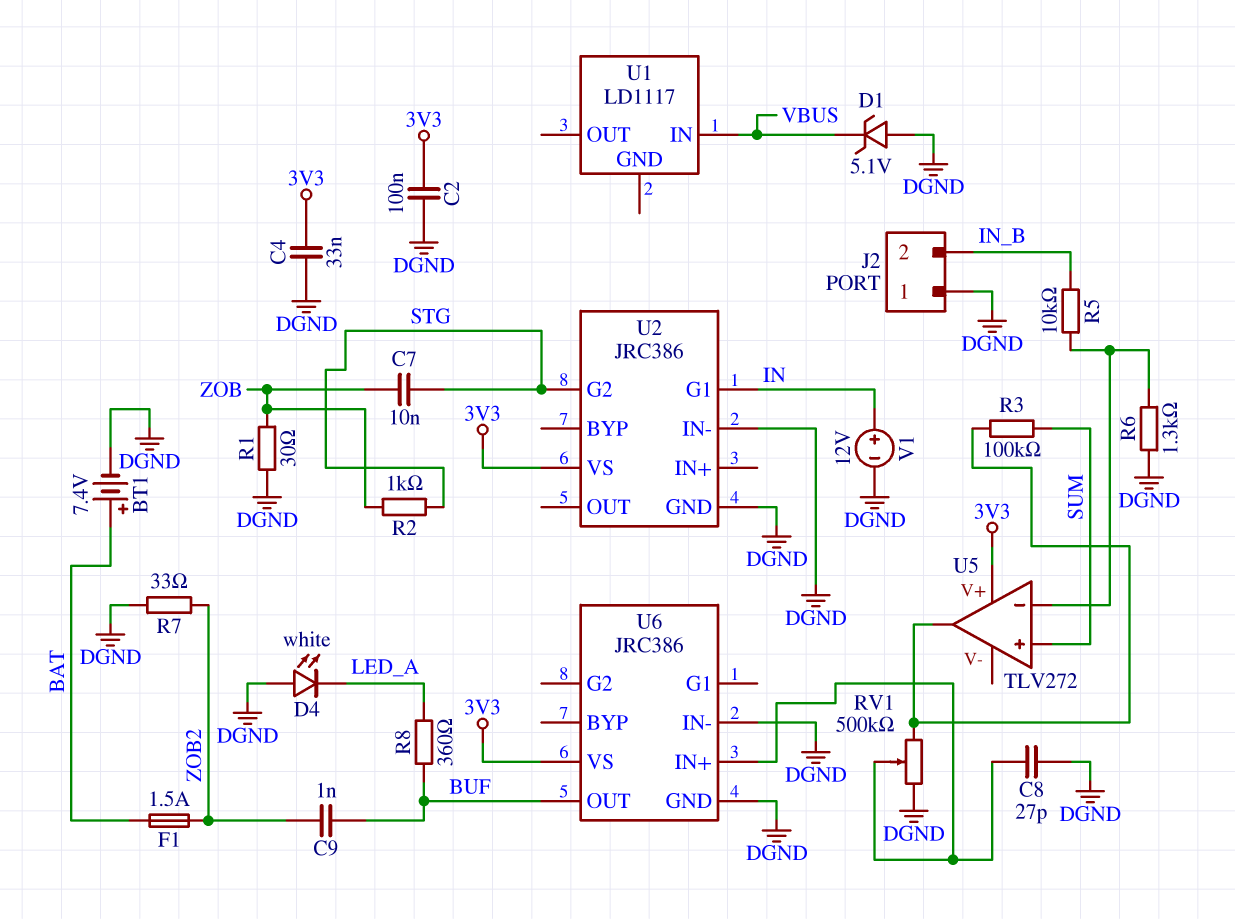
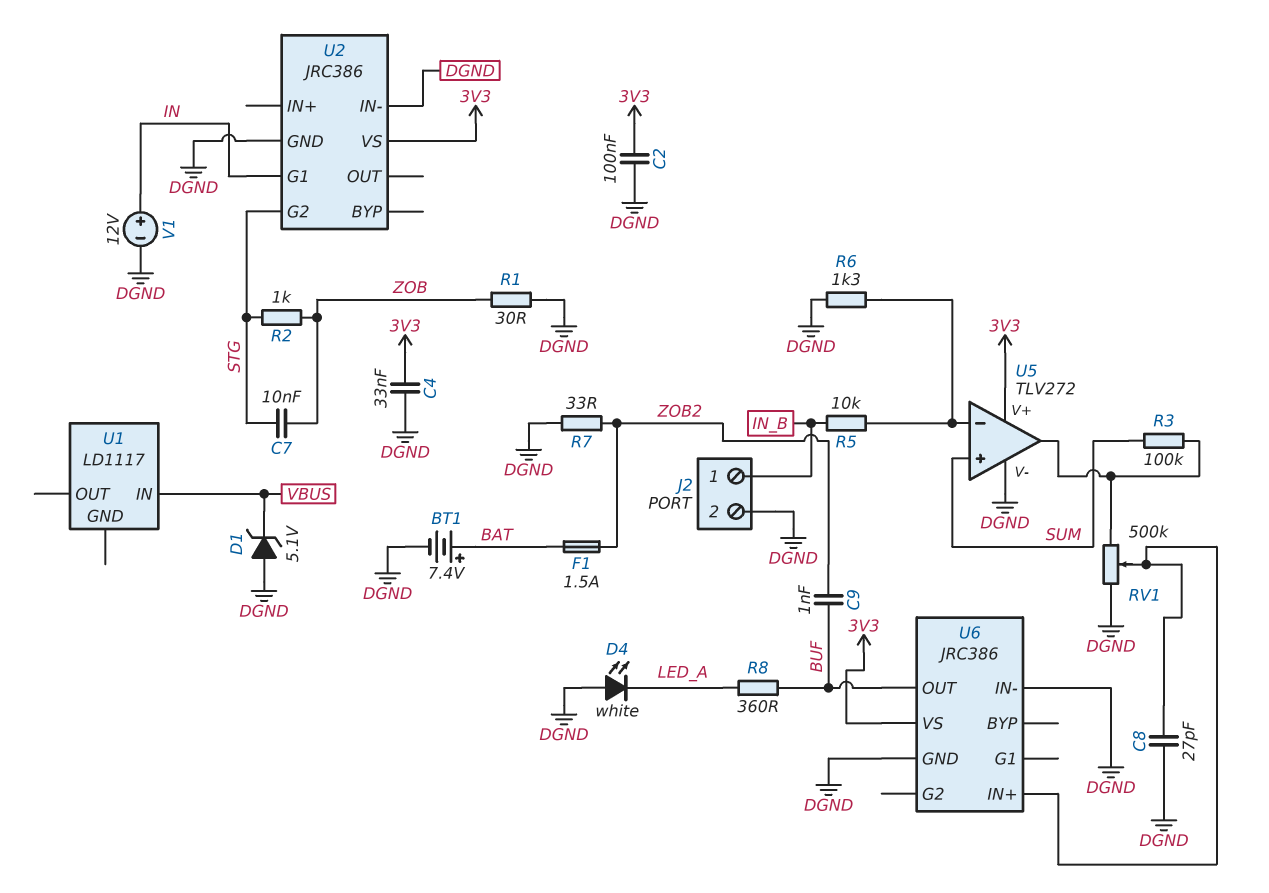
J2 pin 1: DGND -> IN_B
J2 pin 2: IN_B -> DGND
U5 pin V-: none -> DGND

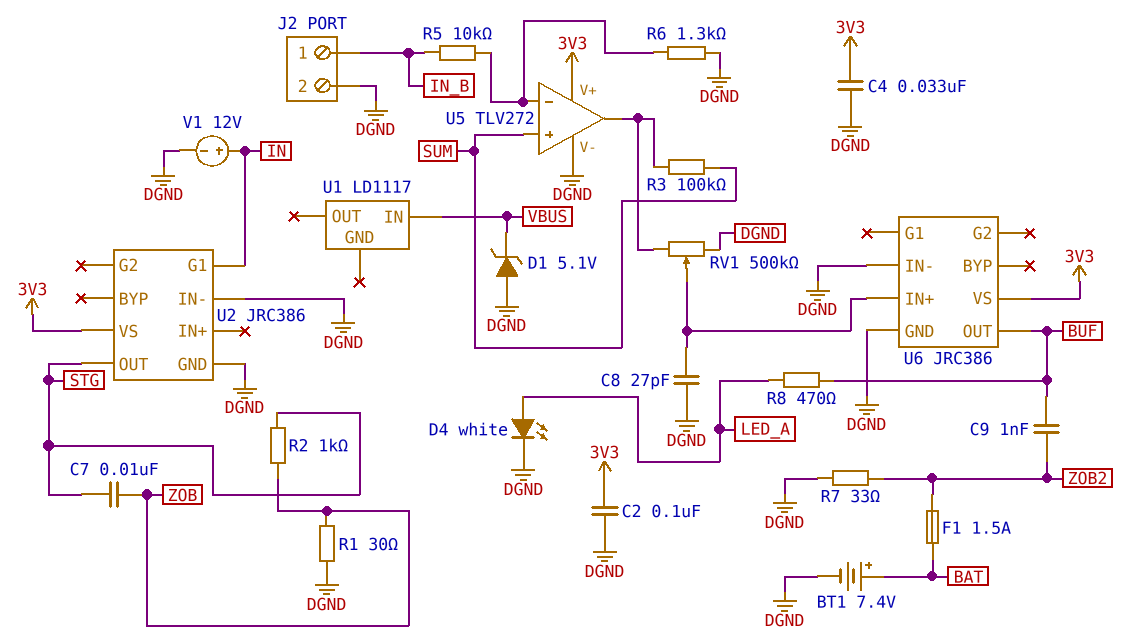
D4: LED white (A DGND, K LED_A) -> LED white (A LED_A, K DGND)
R8: 360 (BUF, LED_A) -> 470 (BUF, LED_A)
U2 pin G2: STG -> none
U2 pin OUT: none -> STG

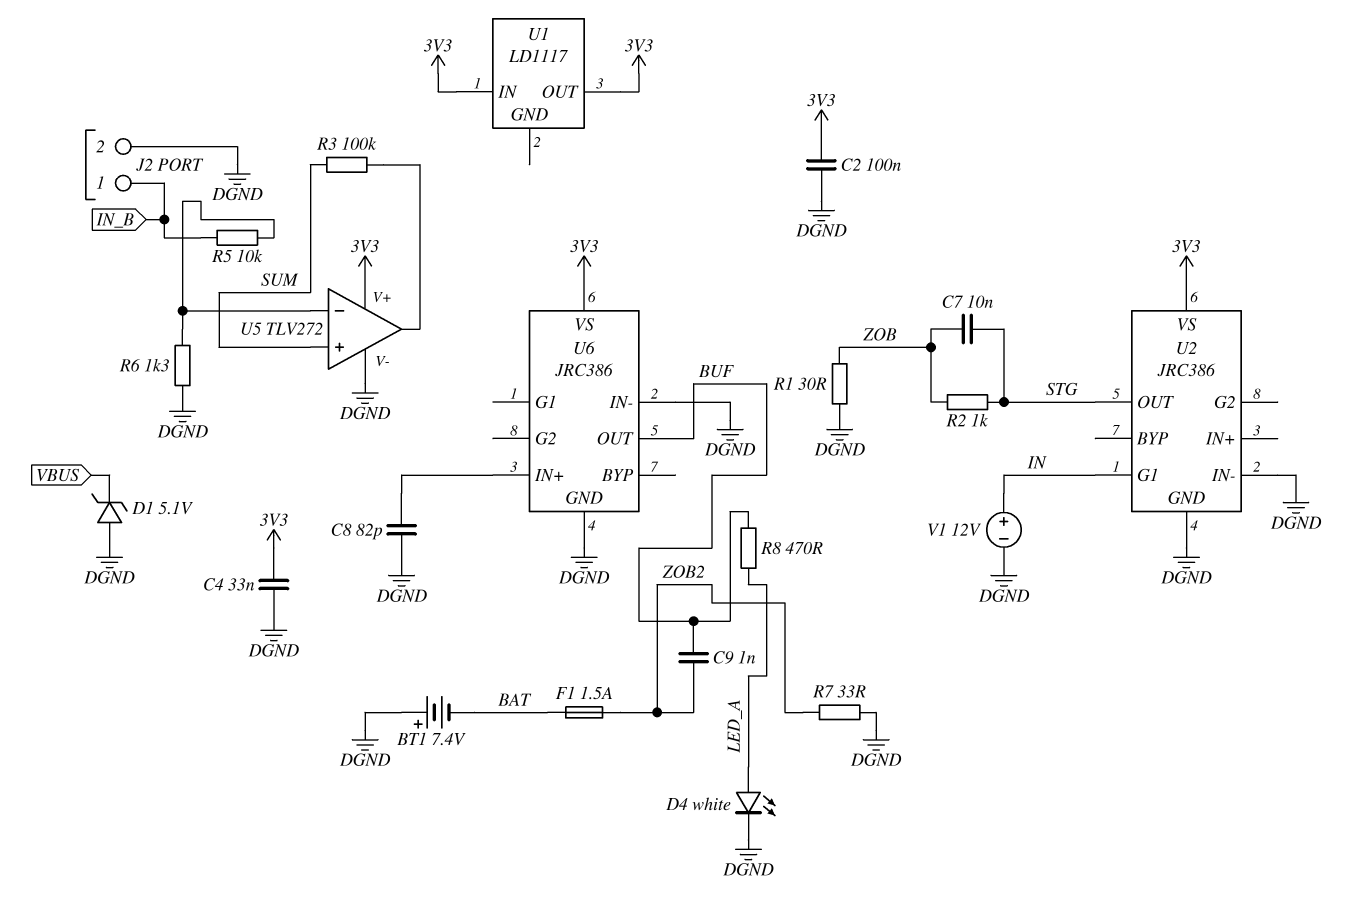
BT1: 7.4V (plus BAT, minus DGND) -> 7.4V (plus DGND, minus BAT)
C8: 27pF (DGND, U6/IN+) -> 82pF (DGND, U6/IN+)
RV1: 500k (DGND, U5/out, wiper U6/IN+) -> none
U1 pin IN: VBUS -> 3V3
U1 pin OUT: none -> 3V3

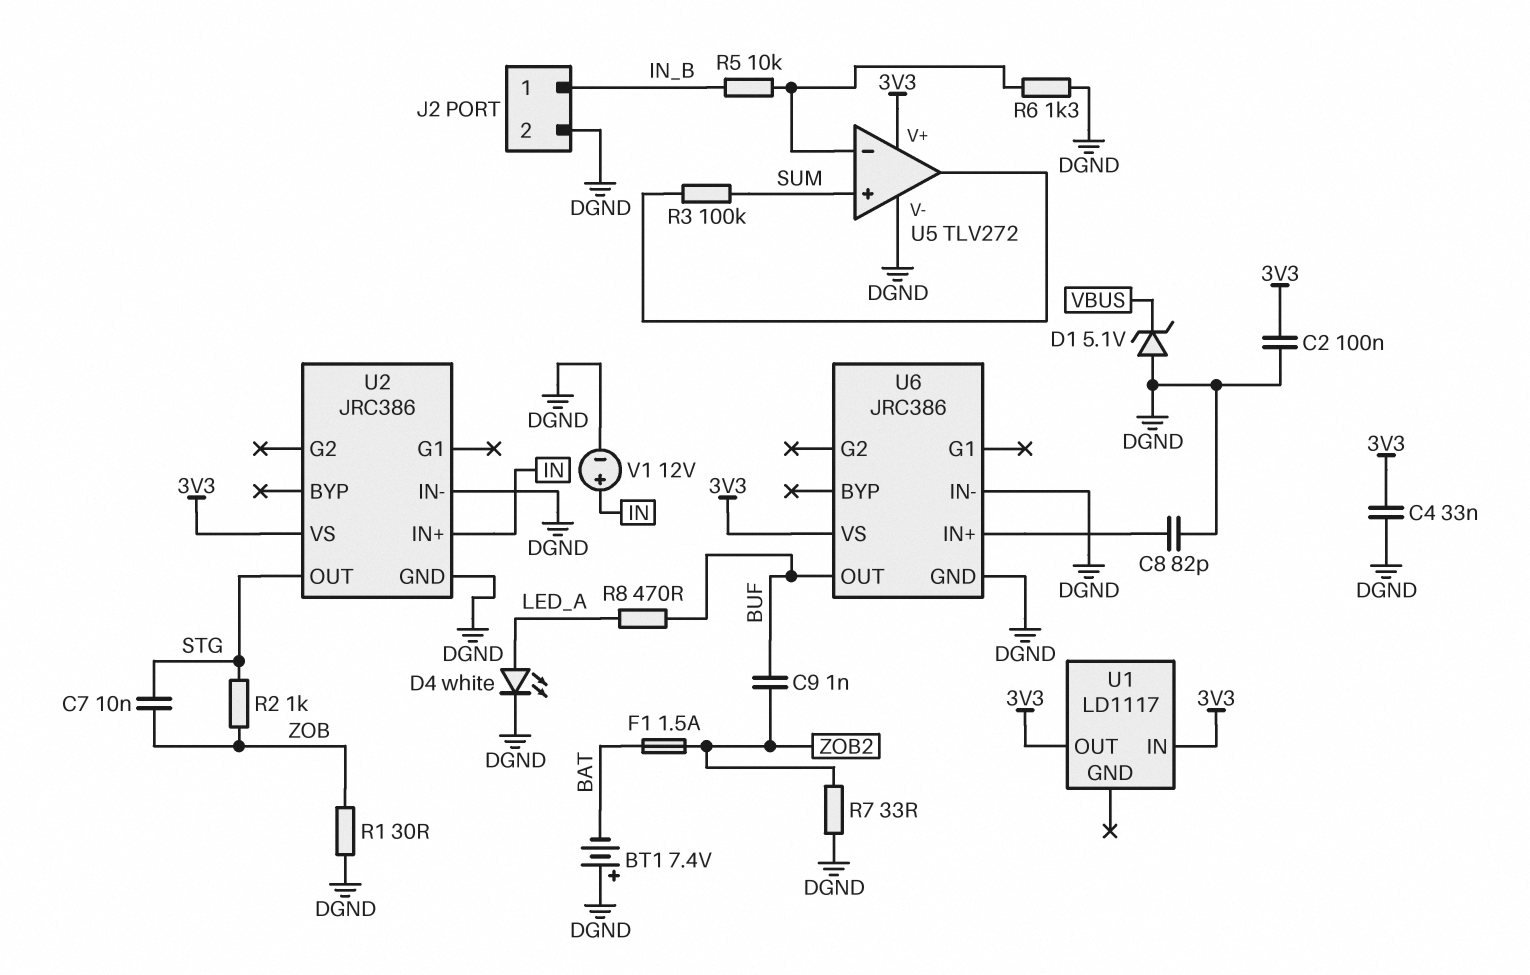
U2 pin G1: IN -> none
U2 pin IN+: none -> IN

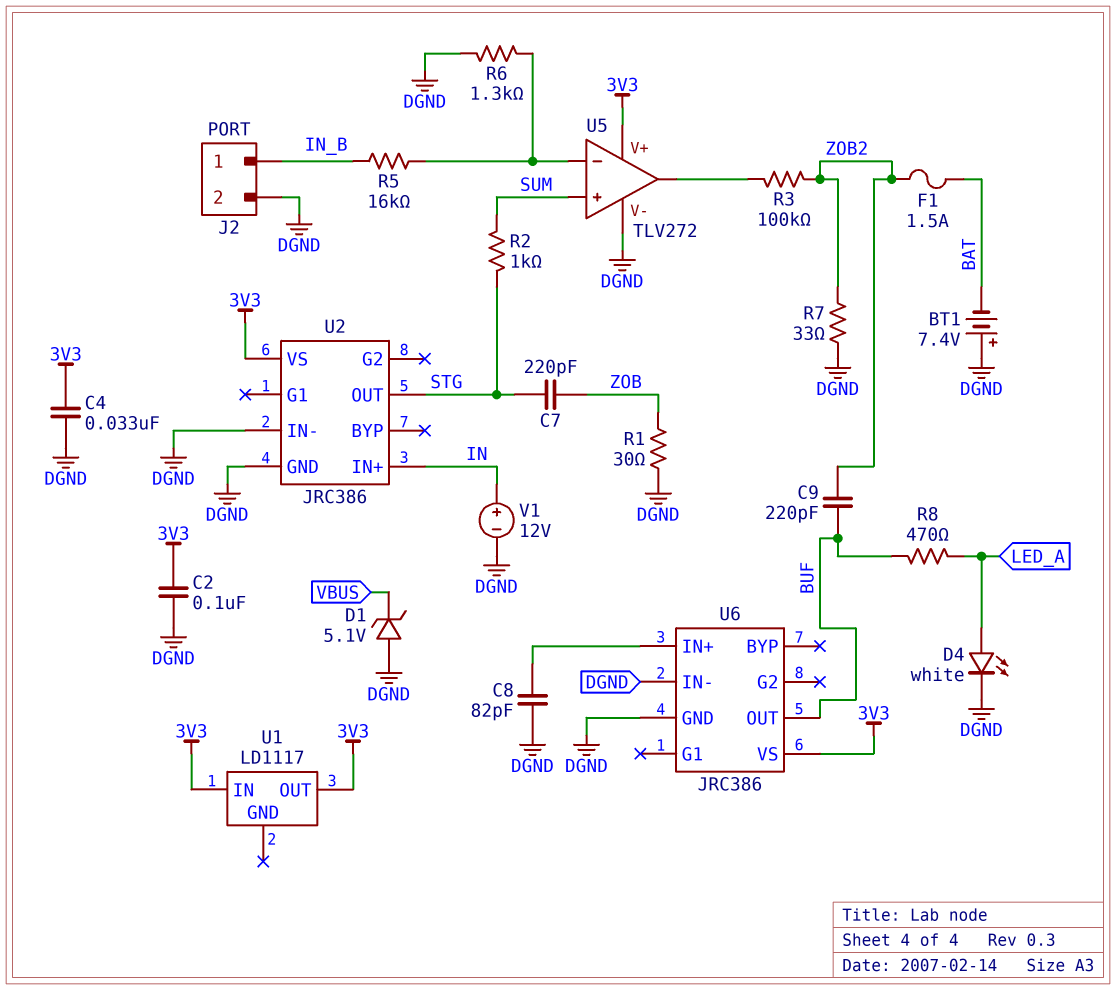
C7: 10nF (STG, ZOB) -> 220pF (STG, ZOB)
C9: 1nF (BUF, ZOB2) -> 220pF (BUF, ZOB2)
R2: 1k (STG, ZOB) -> 1k (STG, SUM)
R3: 100k (SUM, U5/out) -> 100k (U5/out, ZOB2)
R5: 10k (IN_B, U5/in-) -> 16k (IN_B, U5/in-)

